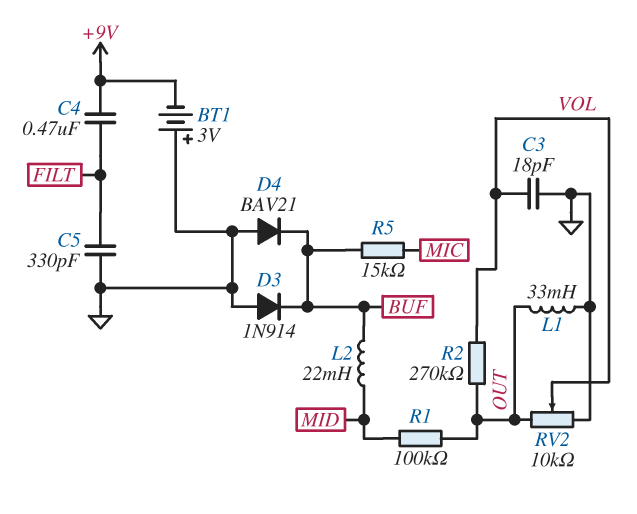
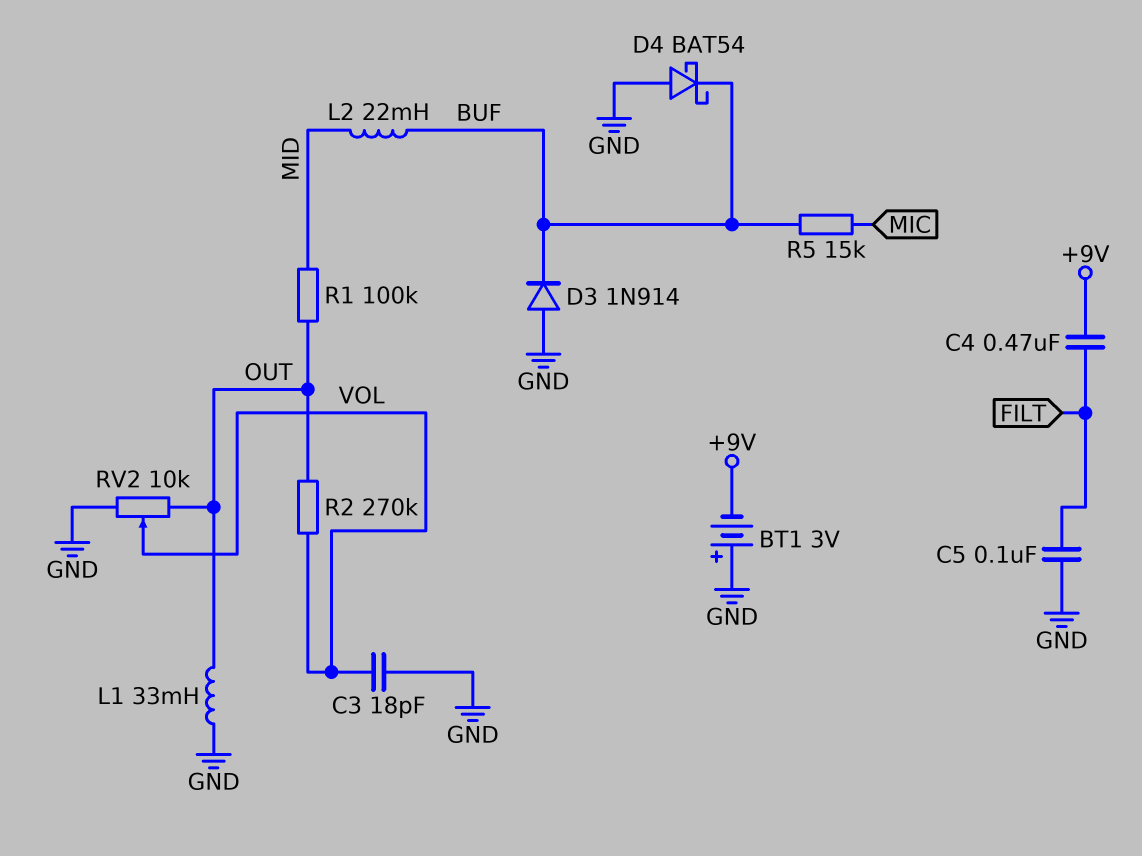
C5: 330pF (FILT, GND) -> 100nF (FILT, GND)
D4: diode BAV21 (A GND, K BUF) -> schottky BAT54 (A GND, K BUF)

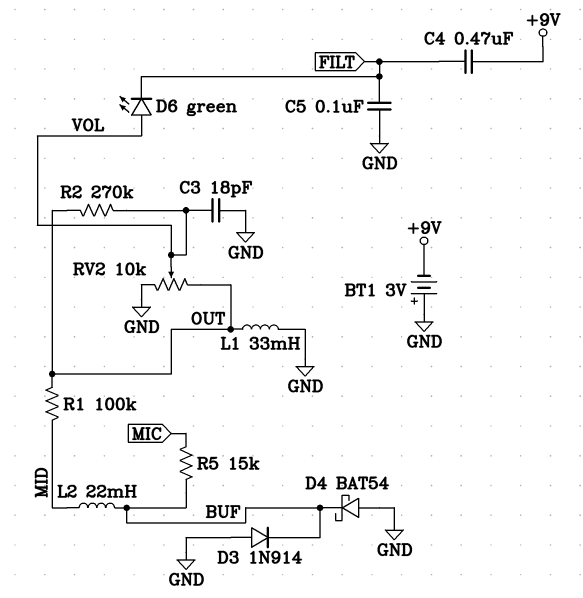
D6: none -> LED green (A VOL, K FILT)

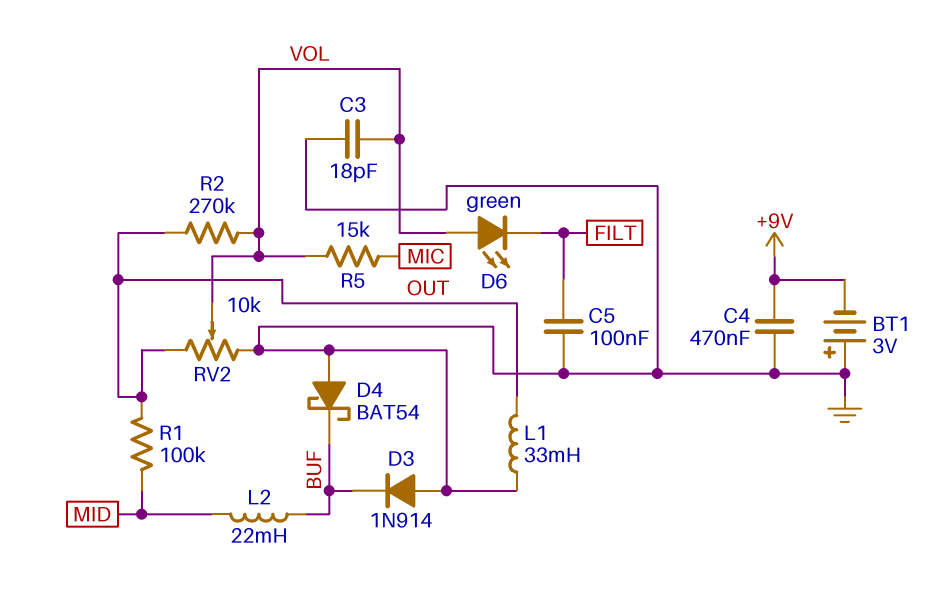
C4: 470nF (+9V, FILT) -> 470nF (+9V, GND)
R5: 15k (BUF, MIC) -> 15k (MIC, VOL)

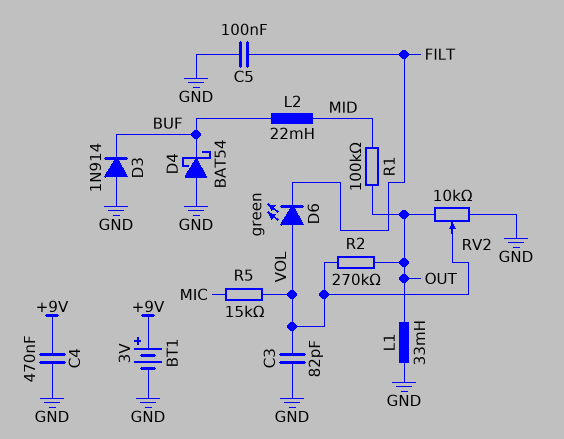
BT1: 3V (plus GND, minus +9V) -> 3V (plus +9V, minus GND)
C3: 18pF (GND, VOL) -> 82pF (GND, VOL)

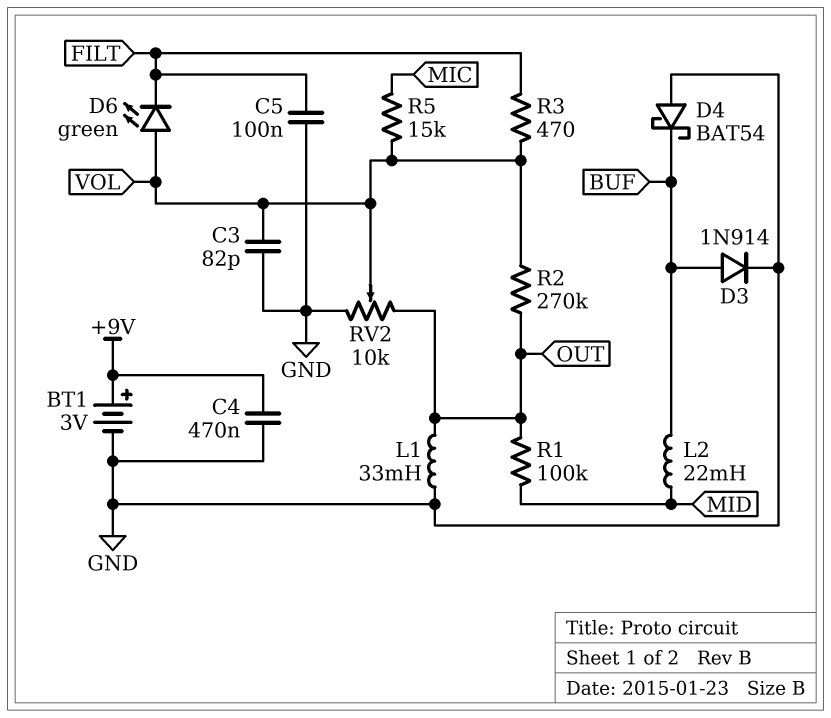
D3: diode 1N914 (A GND, K BUF) -> diode 1N914 (A BUF, K GND)
R3: none -> 470 (FILT, VOL)

